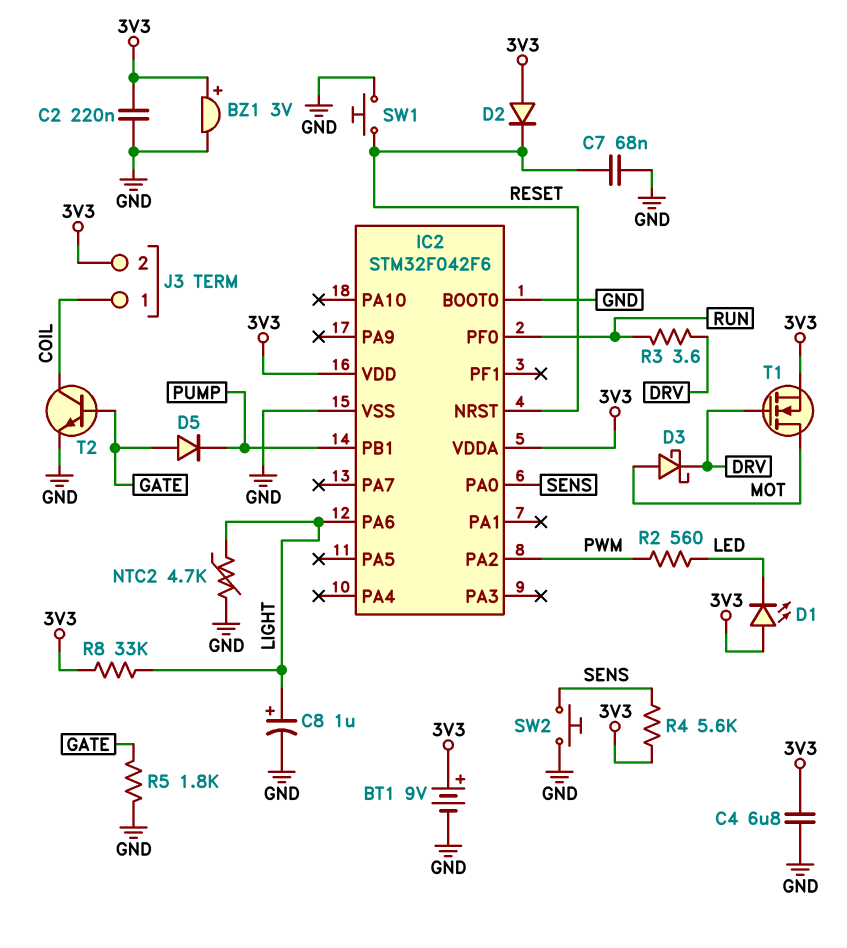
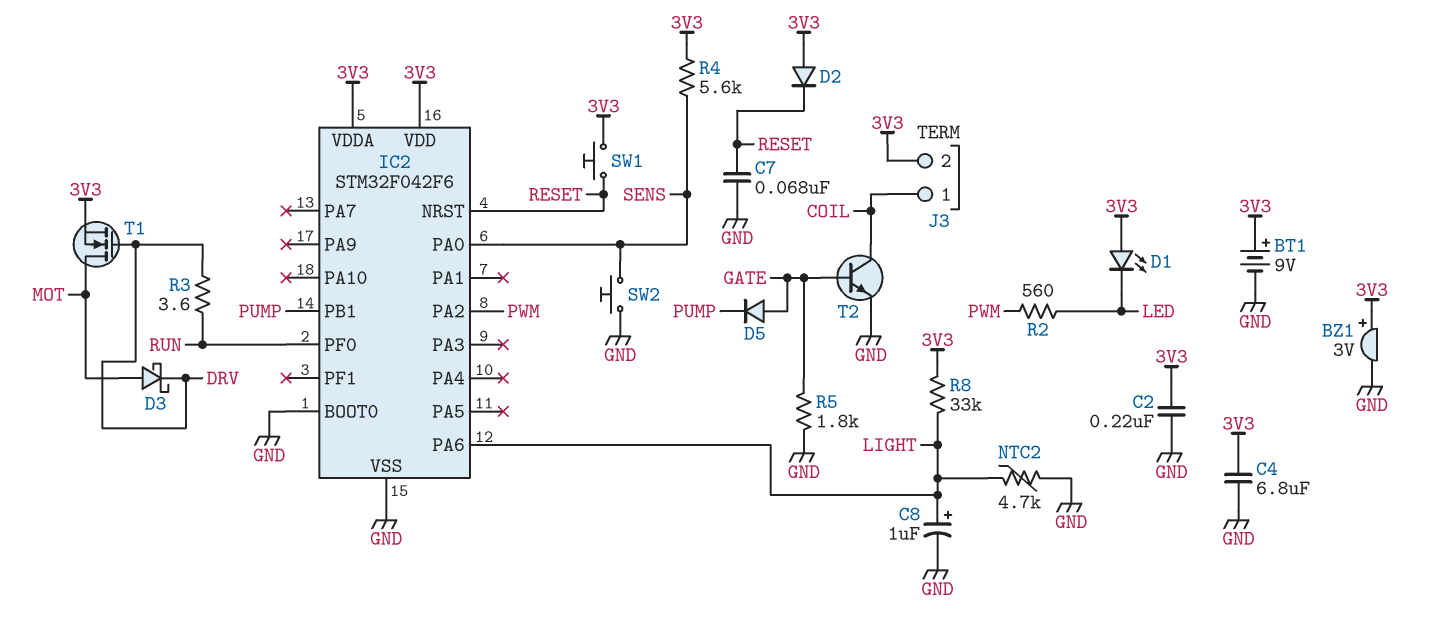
SW1: button (GND, RESET) -> button (3V3, RESET)

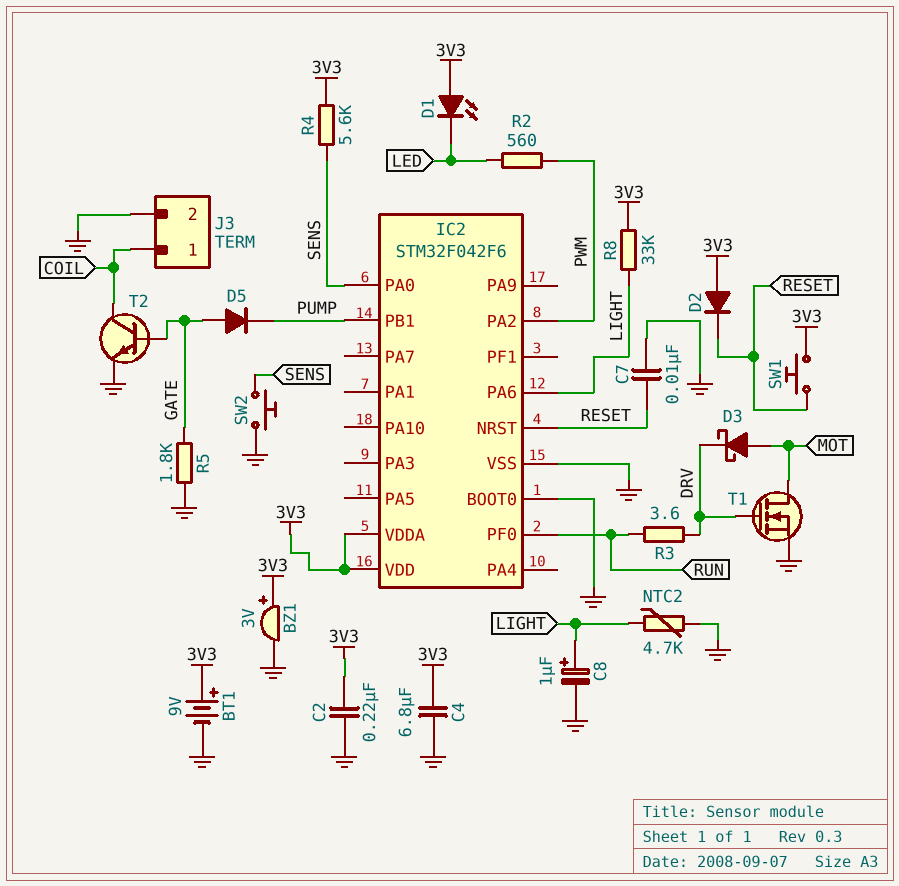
C7: 68nF (GND, RESET) -> 10nF (GND, RESET)
J3 pin 2: 3V3 -> GND
T1: NMOS (G DRV, D MOT, S 3V3) -> NMOS (G DRV, D MOT, S GND)

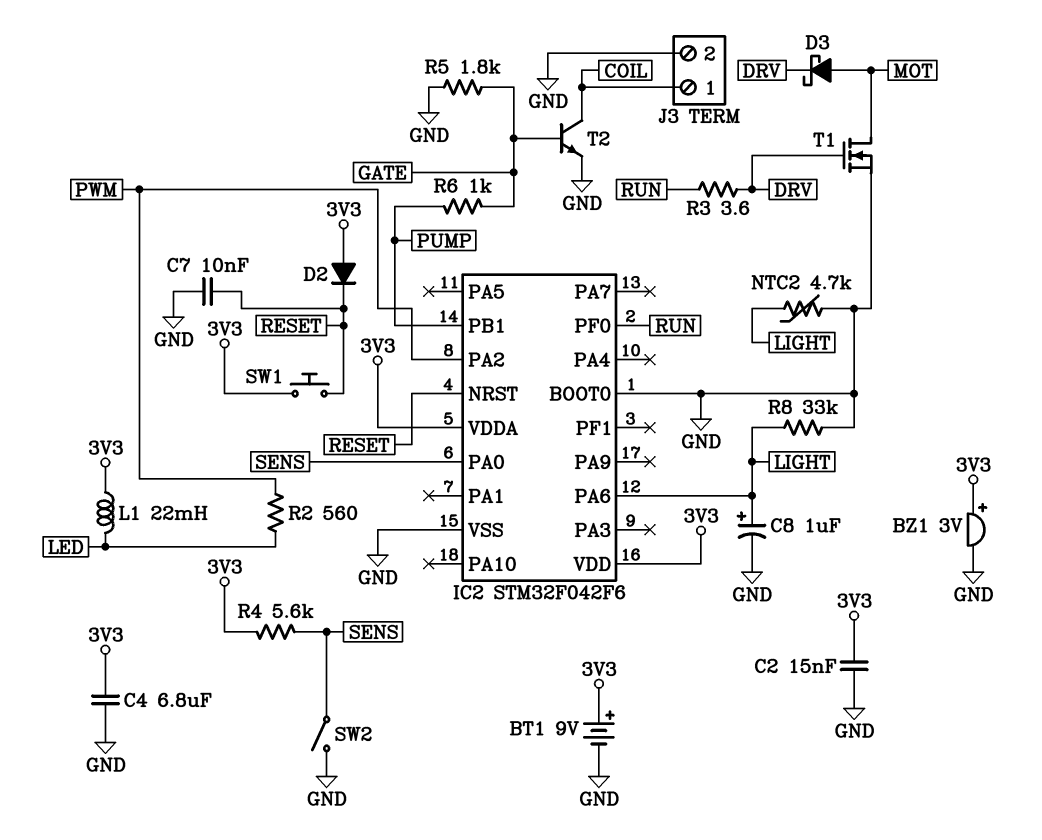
C2: 220nF (3V3, GND) -> 15nF (3V3, GND)
D1: LED (A 3V3, K LED) -> none
D5: diode (A GATE, K PUMP) -> none
L1: none -> 22mH (3V3, LED)
R6: none -> 1k (GATE, PUMP)
R8: 33k (3V3, LIGHT) -> 33k (GND, LIGHT)
SW2: button (GND, SENS) -> switch (GND, SENS)

